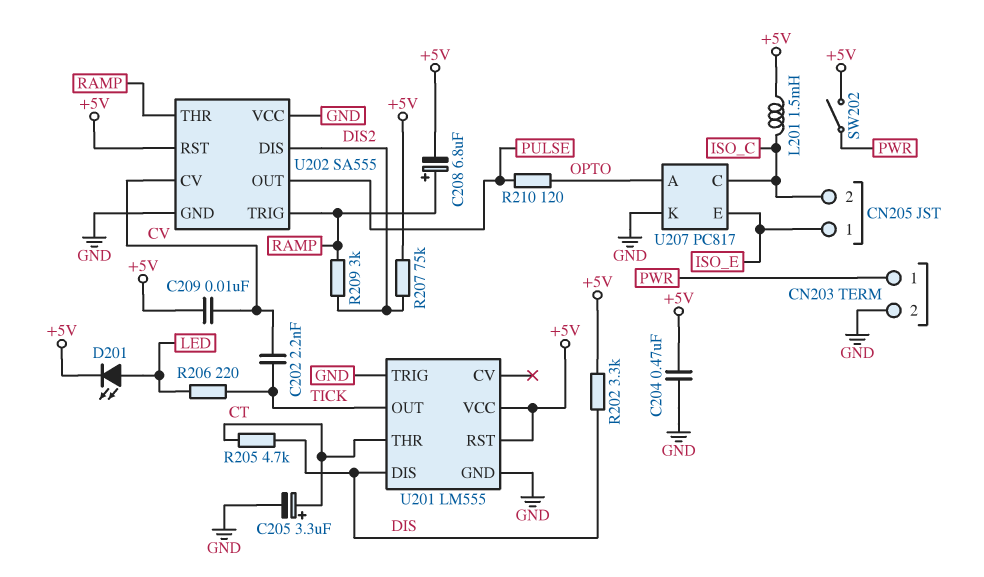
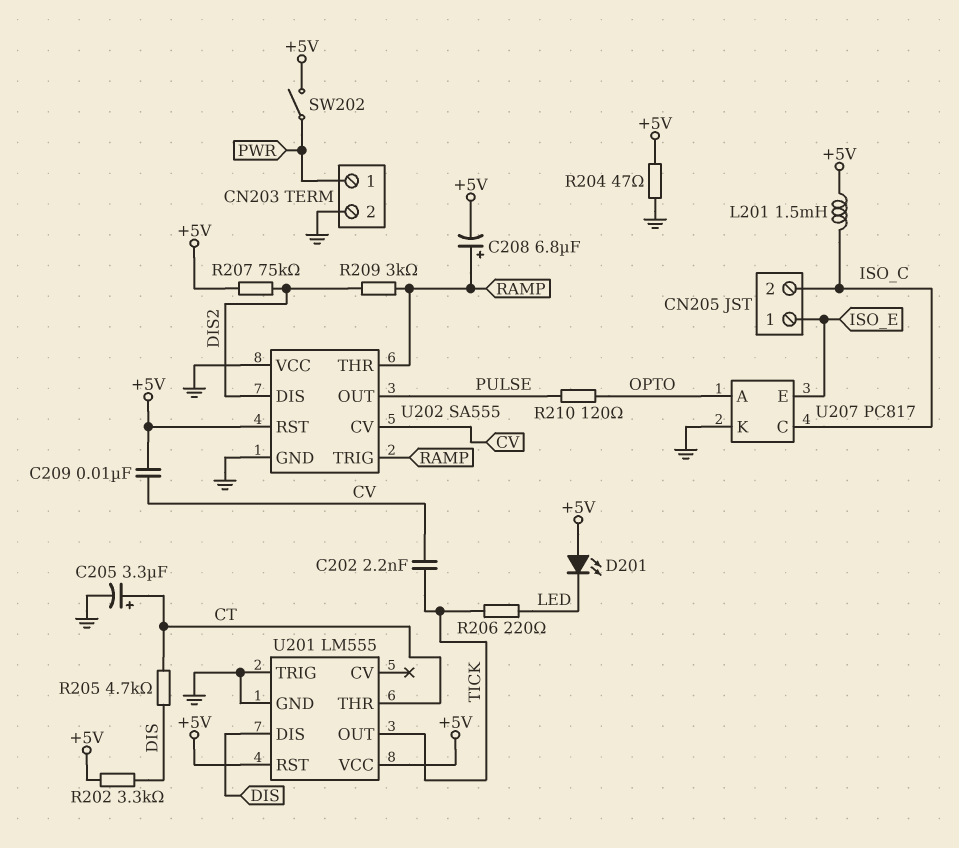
C204: 470nF (+5V, GND) -> none
D201: LED (A LED, K +5V) -> LED (A +5V, K LED)
R204: none -> 47 (+5V, GND)

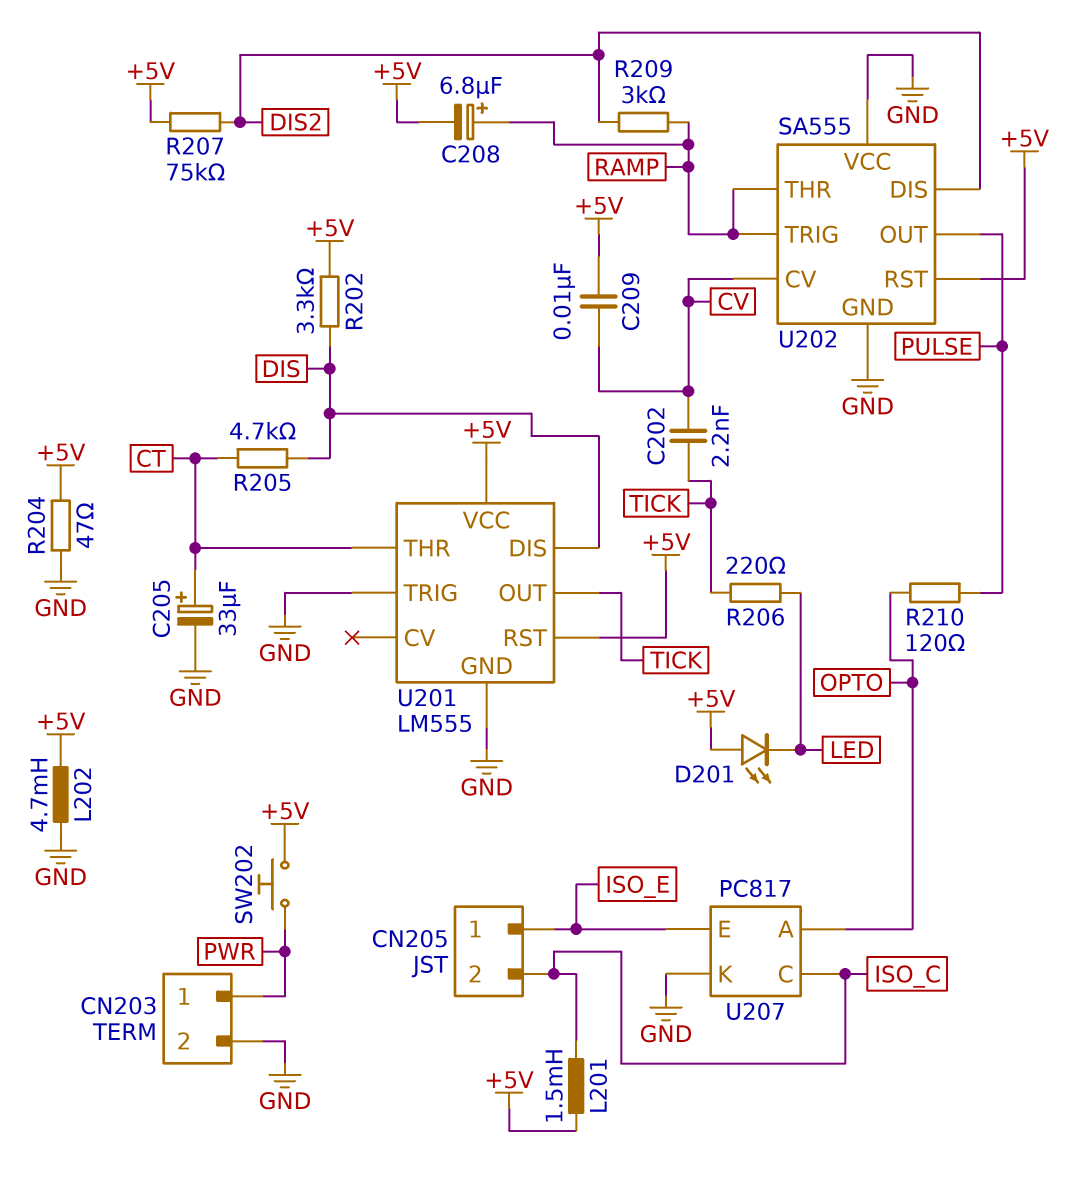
C205: 3.3uF (plus CT, minus GND) -> 33uF (plus CT, minus GND)
L202: none -> 4.7mH (+5V, GND)
SW202: switch (+5V, PWR) -> button (+5V, PWR)

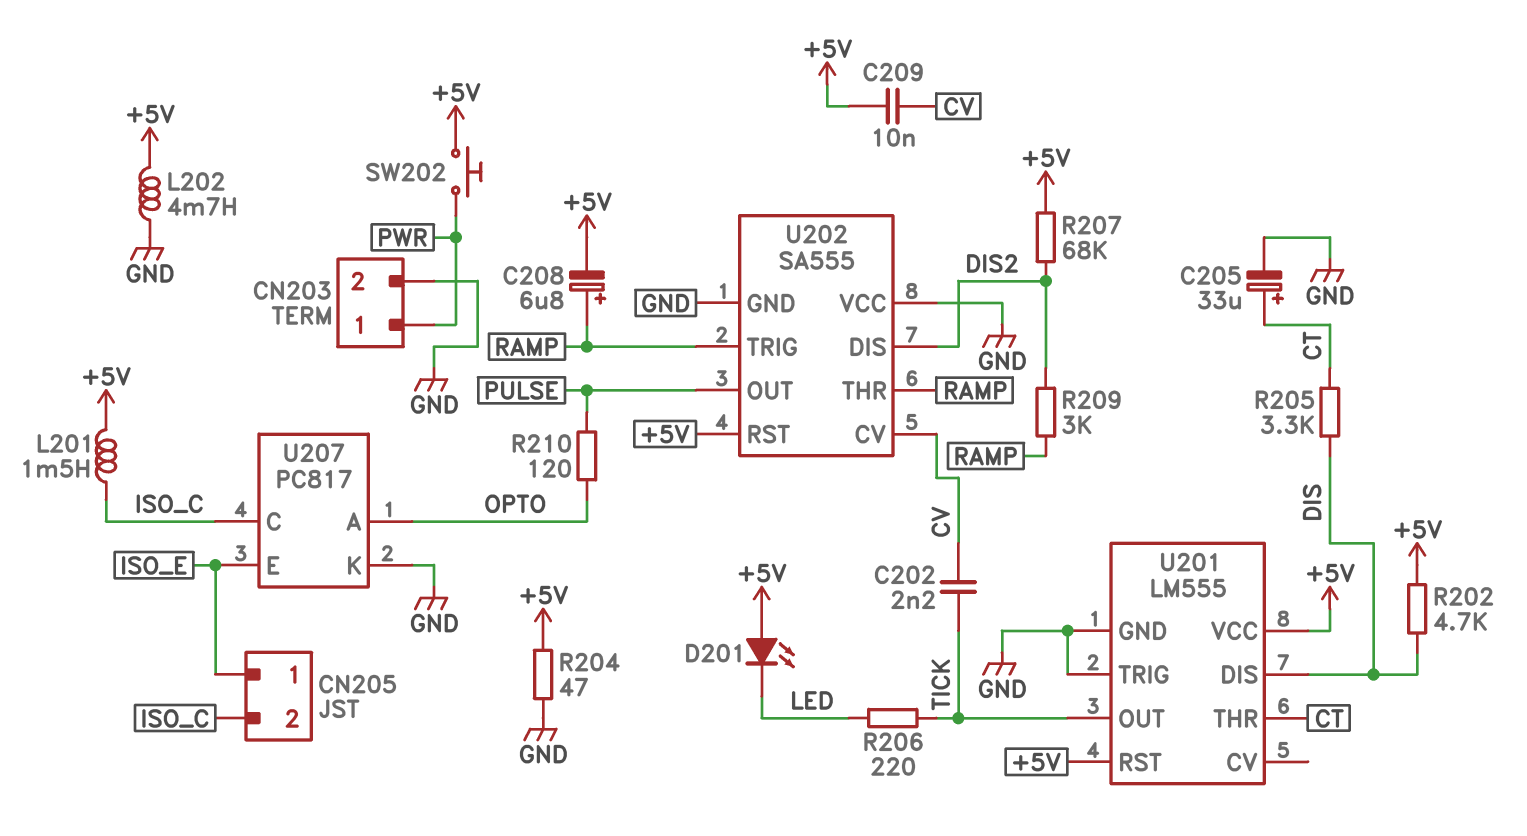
R202: 3.3k (+5V, DIS) -> 4.7k (+5V, DIS)
R205: 4.7k (CT, DIS) -> 3.3k (CT, DIS)
R207: 75k (+5V, DIS2) -> 68k (+5V, DIS2)

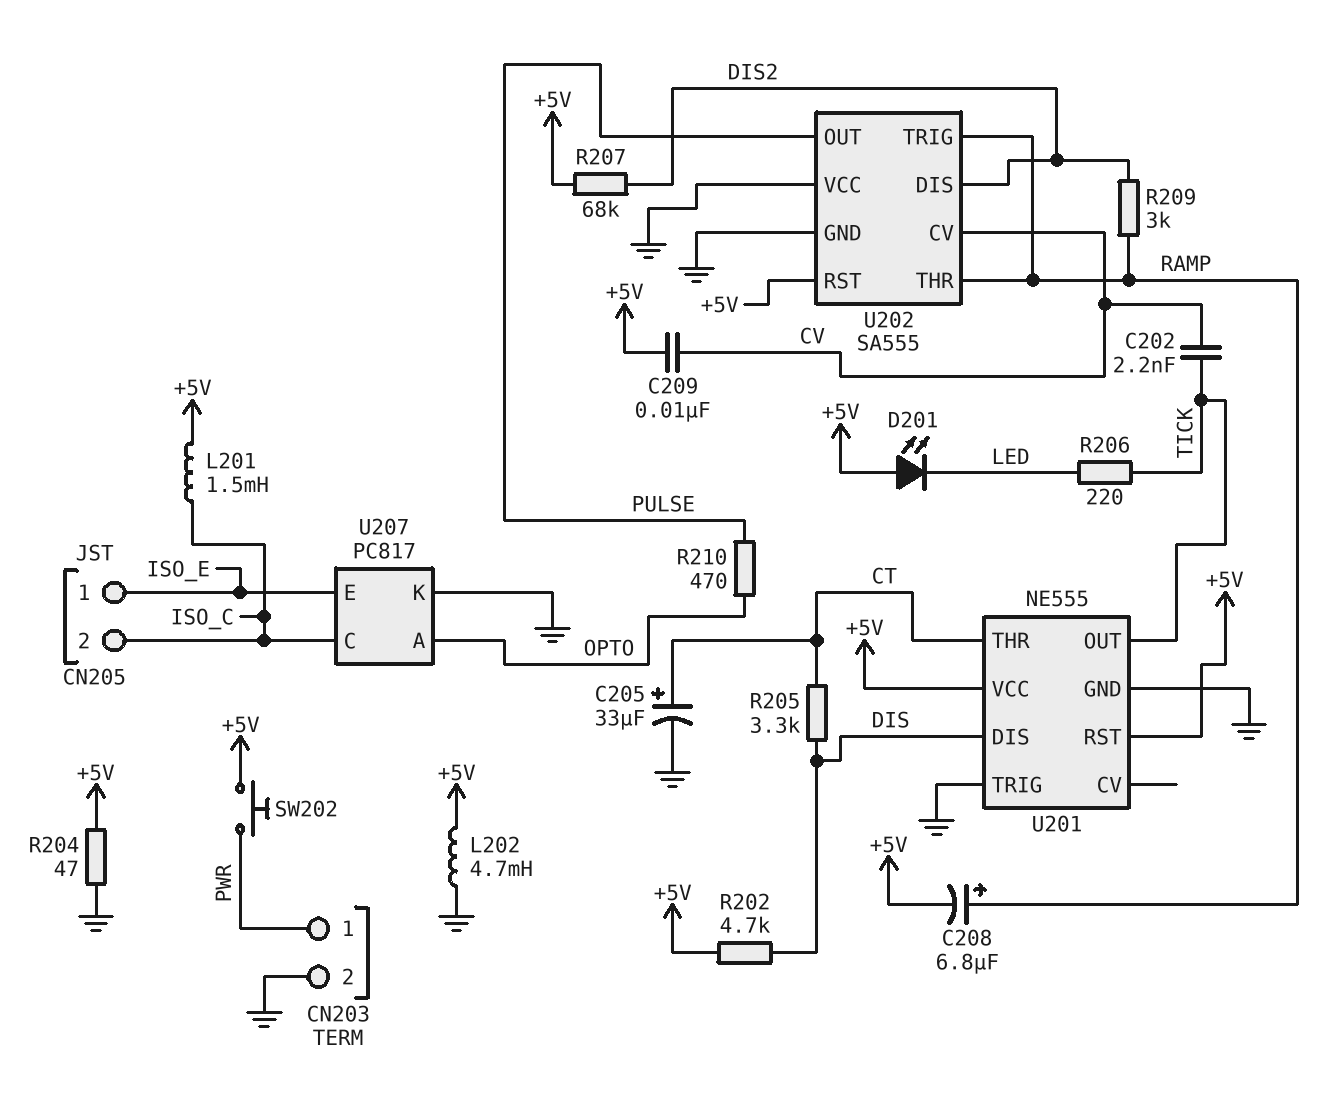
R210: 120 (OPTO, PULSE) -> 470 (OPTO, PULSE)
U201: LM555 -> NE555

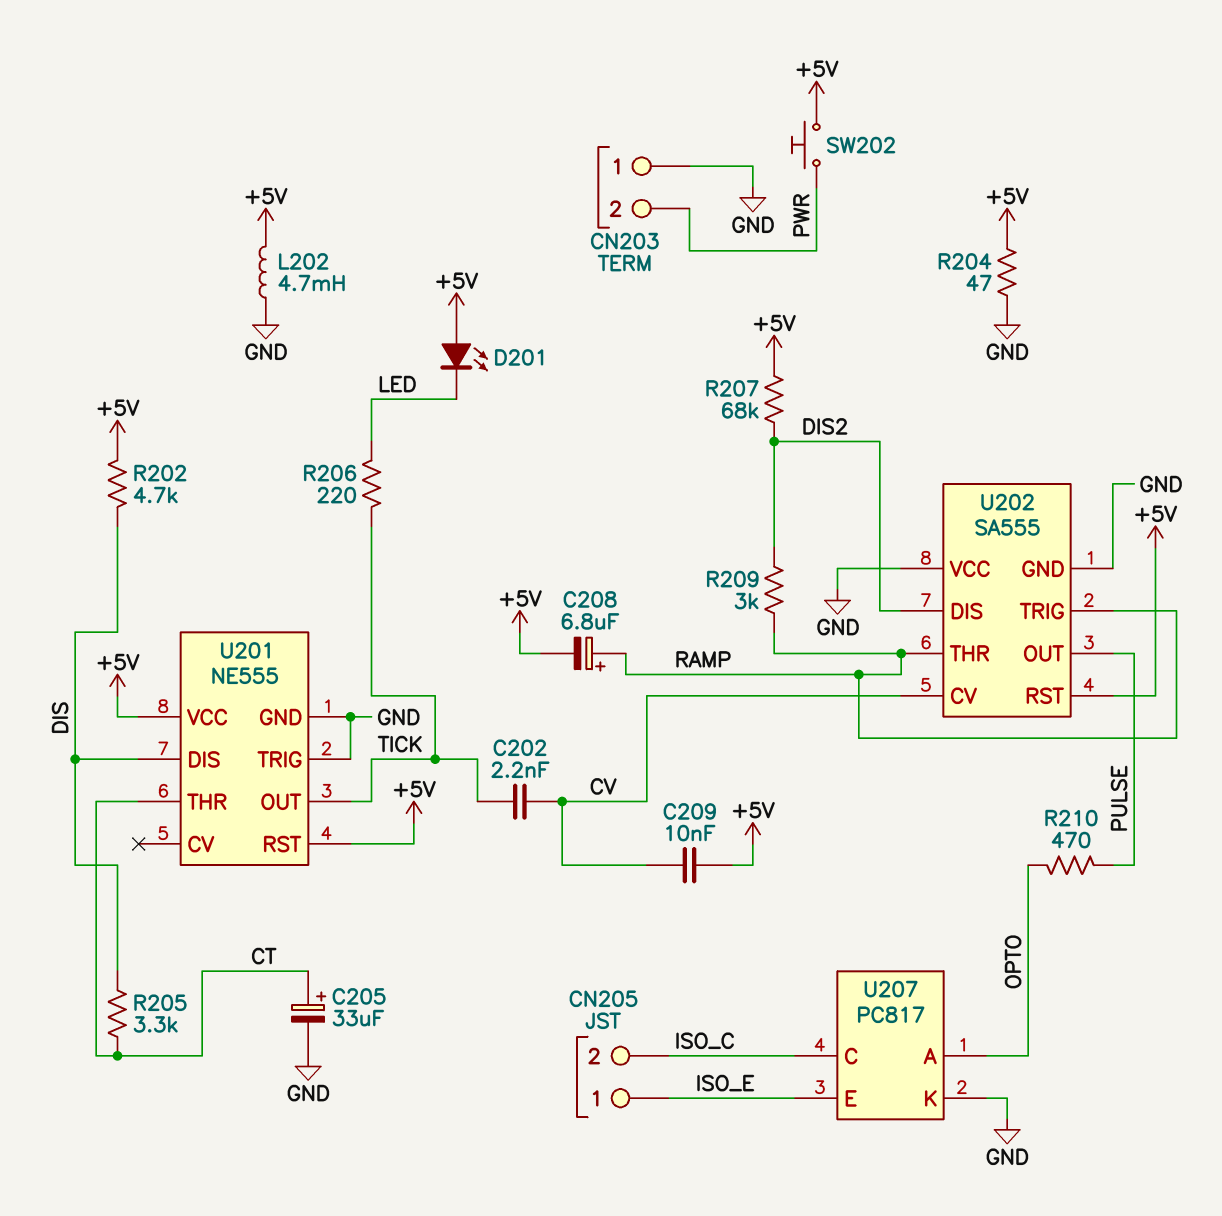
CN203 pin 1: PWR -> GND
CN203 pin 2: GND -> PWR
L201: 1.5mH (+5V, ISO_C) -> none

